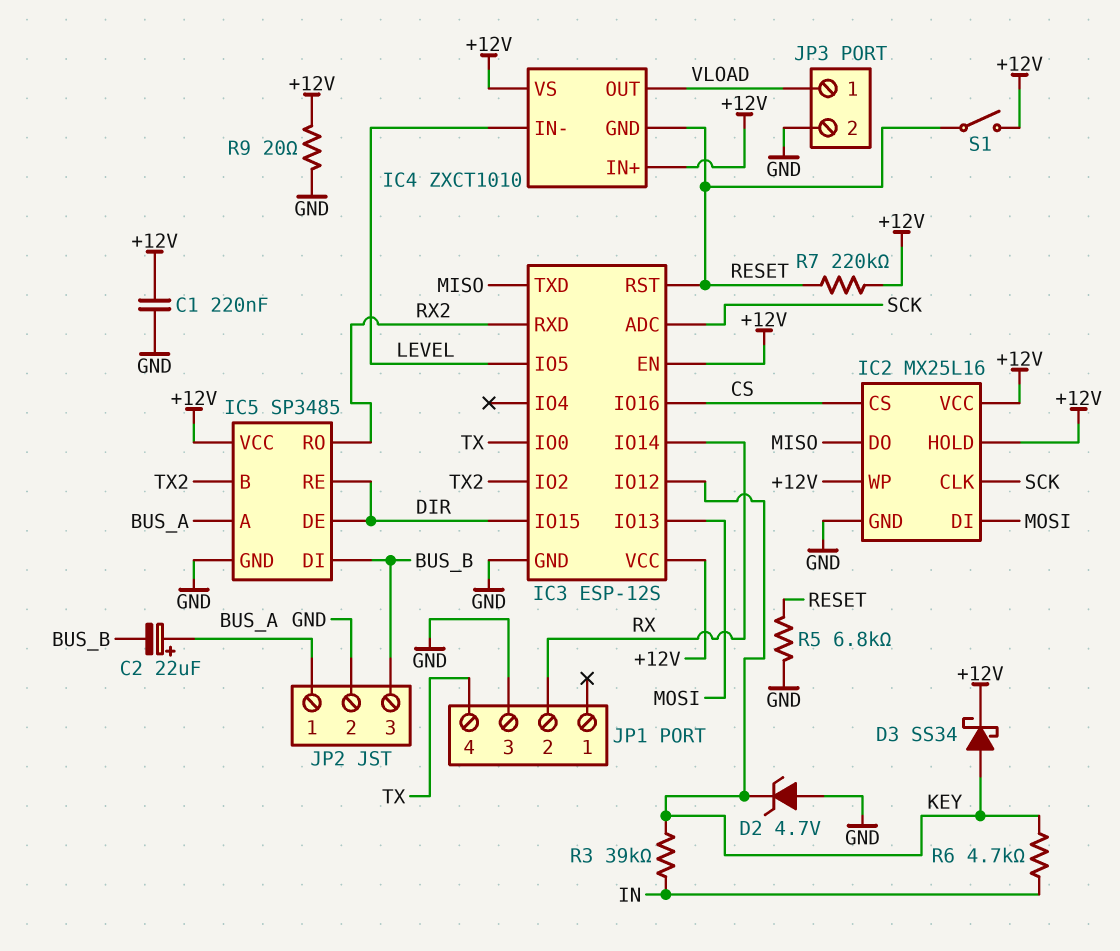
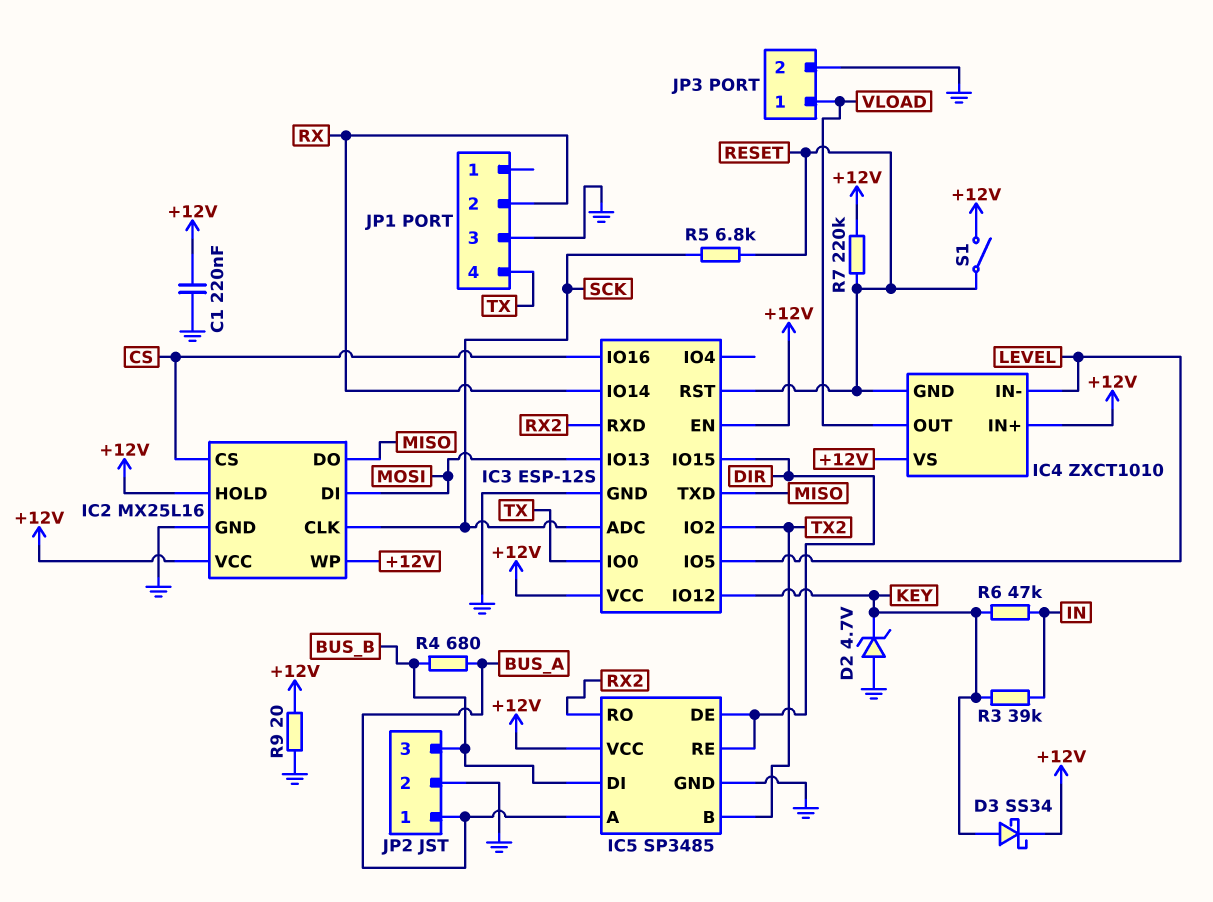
C2: 22uF (plus BUS_A, minus BUS_B) -> none
R4: none -> 680 (BUS_A, BUS_B)
R5: 6.8k (GND, RESET) -> 6.8k (RESET, SCK)
R6: 4.7k (IN, KEY) -> 47k (IN, KEY)

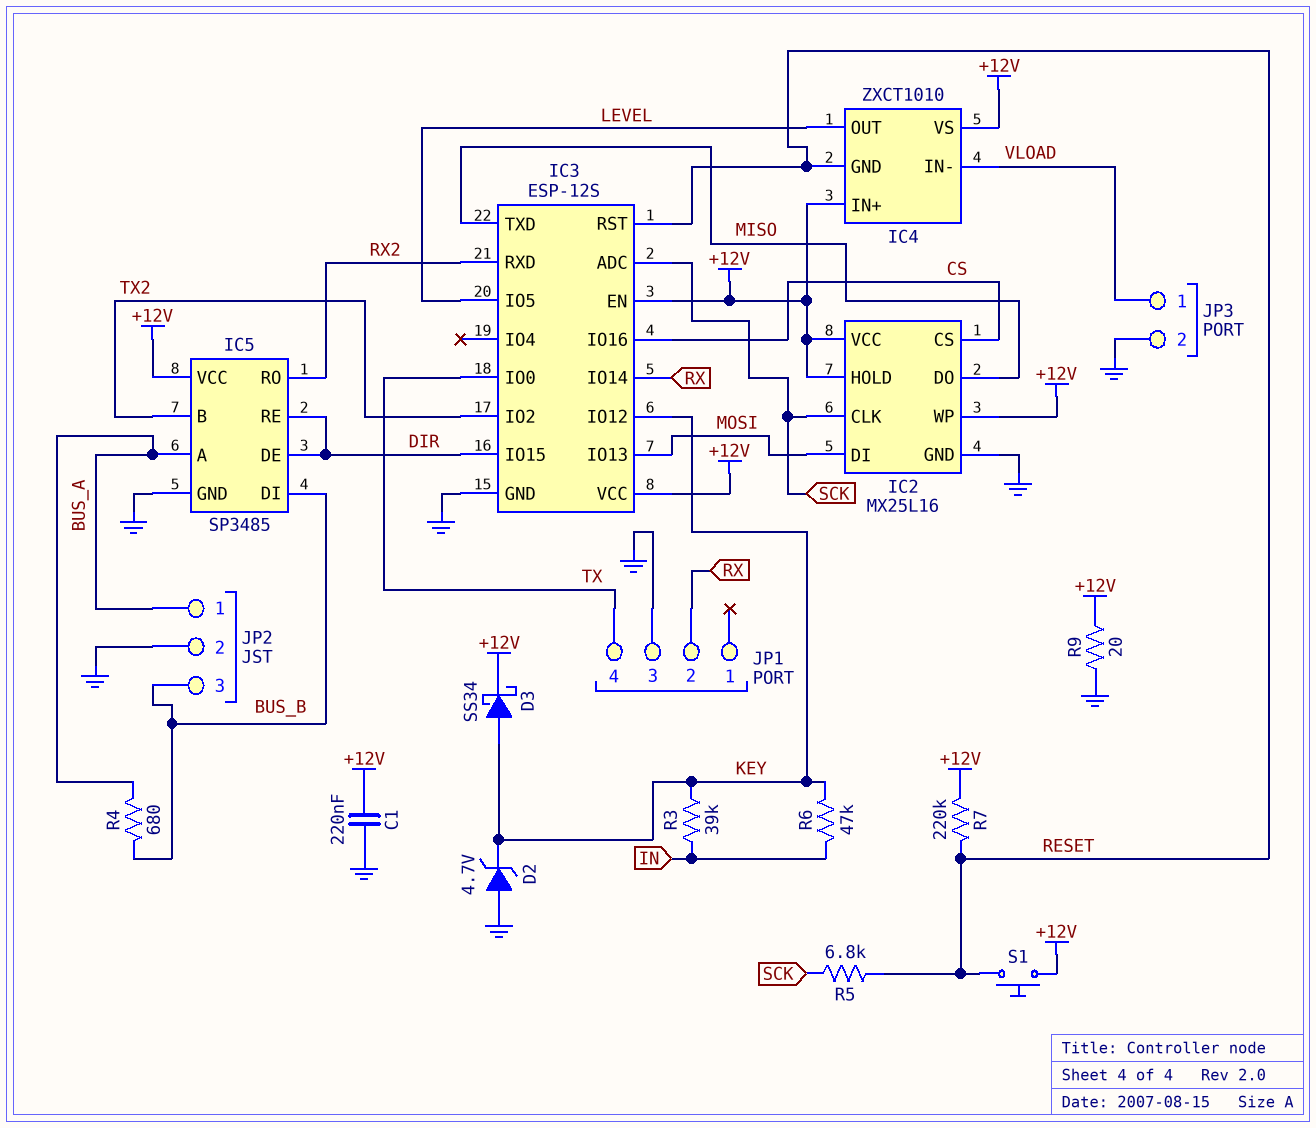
IC4 pin IN-: LEVEL -> VLOAD
IC4 pin OUT: VLOAD -> LEVEL
S1: switch (+12V, RESET) -> button (+12V, RESET)

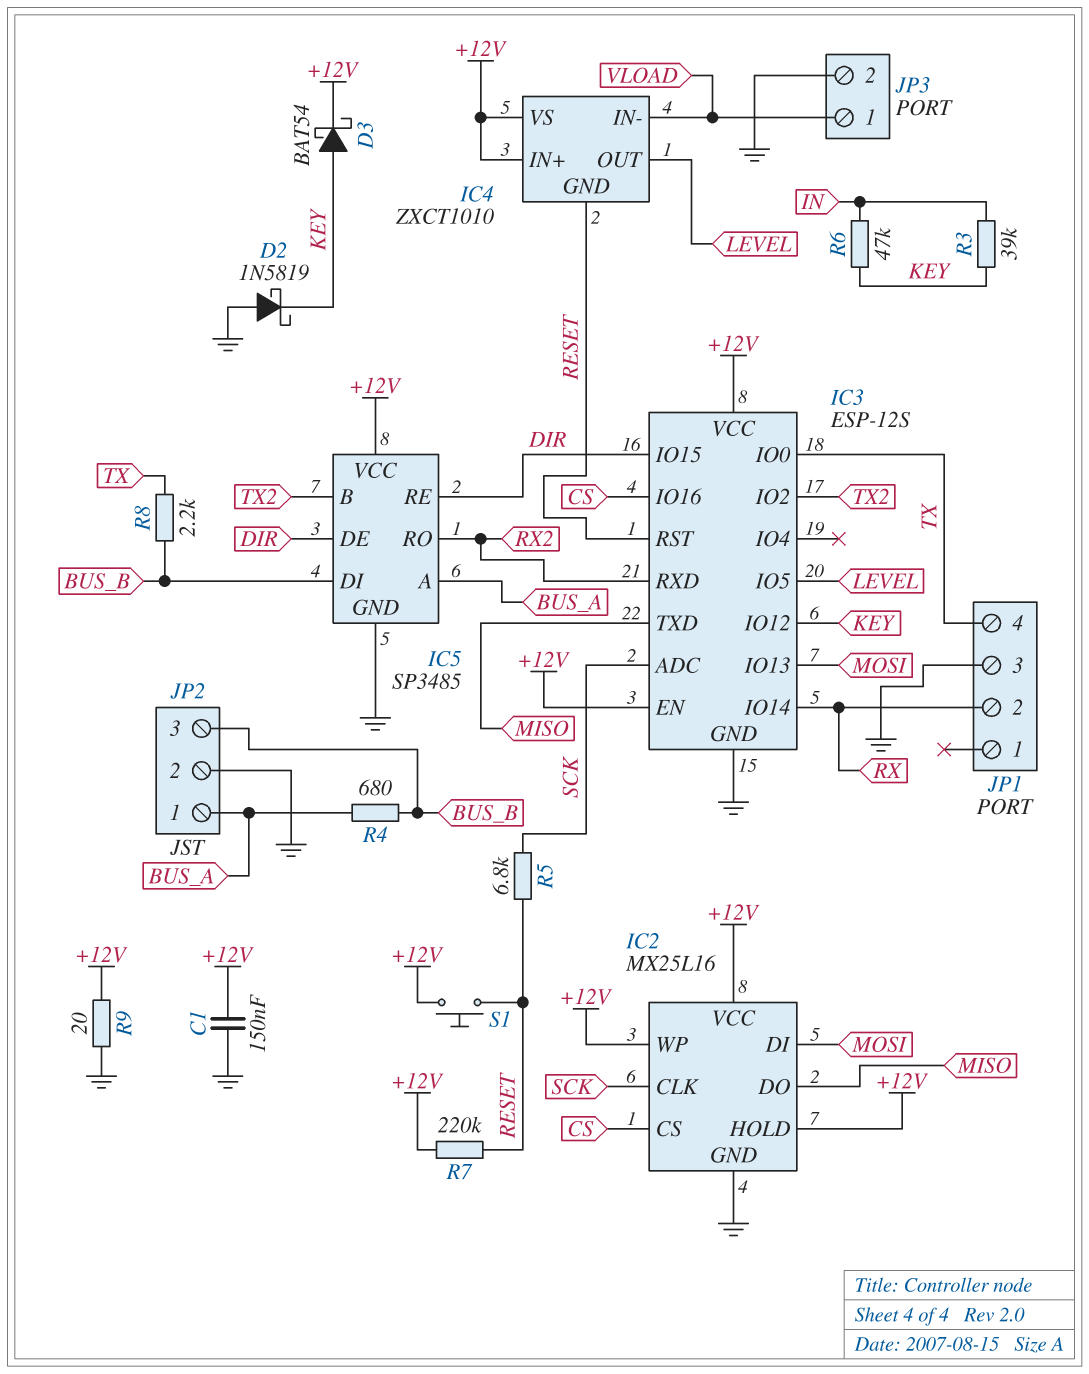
C1: 220nF (+12V, GND) -> 150nF (+12V, GND)
D2: zener 4.7V (A GND, K KEY) -> schottky 1N5819 (A GND, K KEY)
D3: schottky SS34 (A KEY, K +12V) -> schottky BAT54 (A KEY, K +12V)
R8: none -> 2.2k (BUS_B, TX)

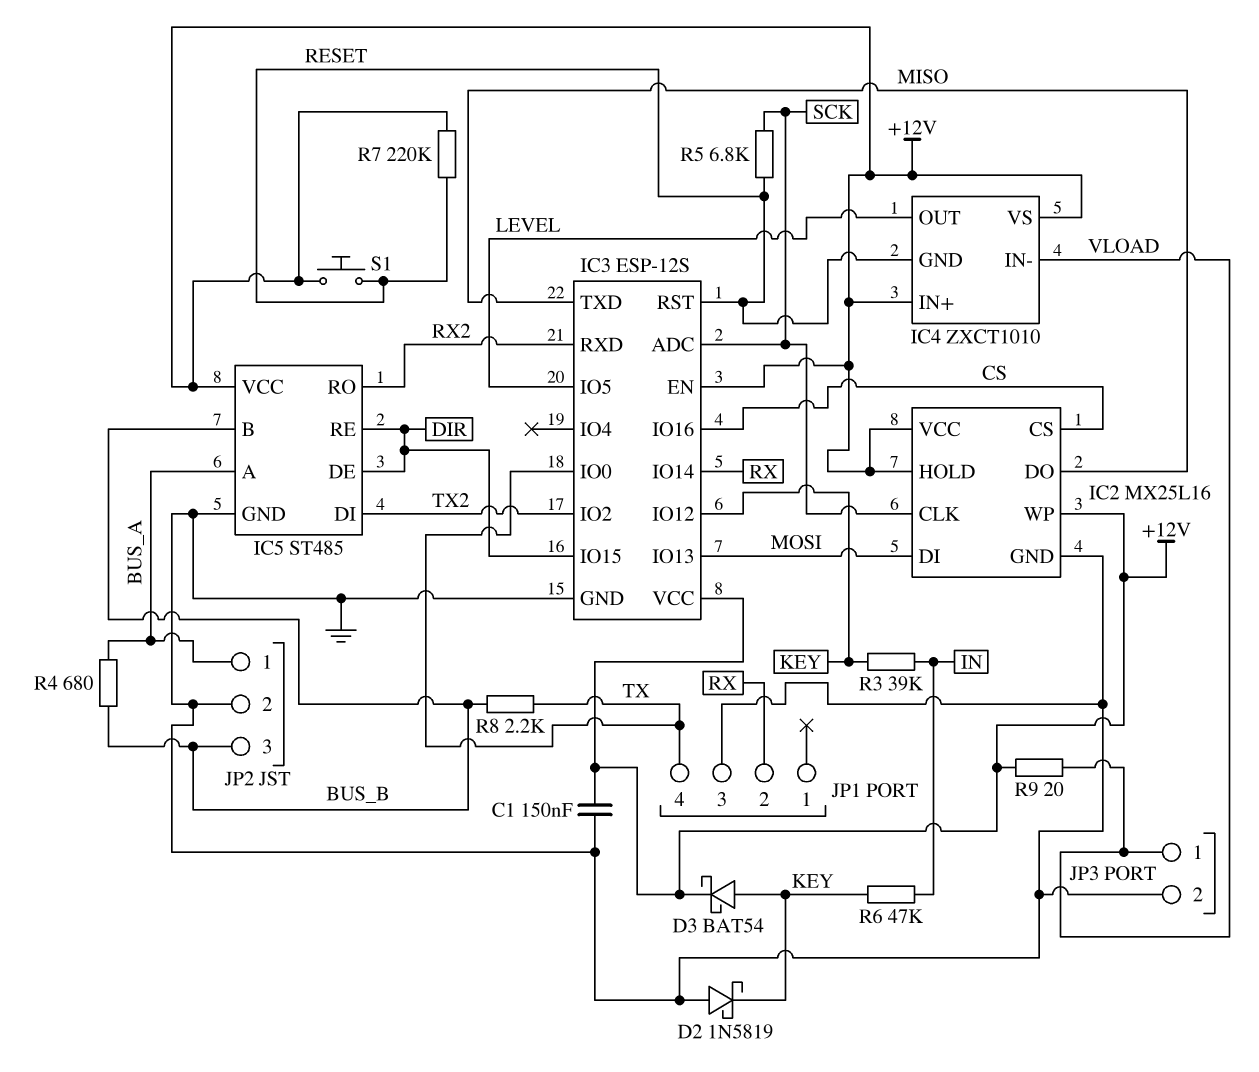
IC5: SP3485 -> ST485
IC5 pin B: TX2 -> BUS_B
IC5 pin DI: BUS_B -> TX2
R9: 20 (+12V, GND) -> 20 (+12V, VLOAD)

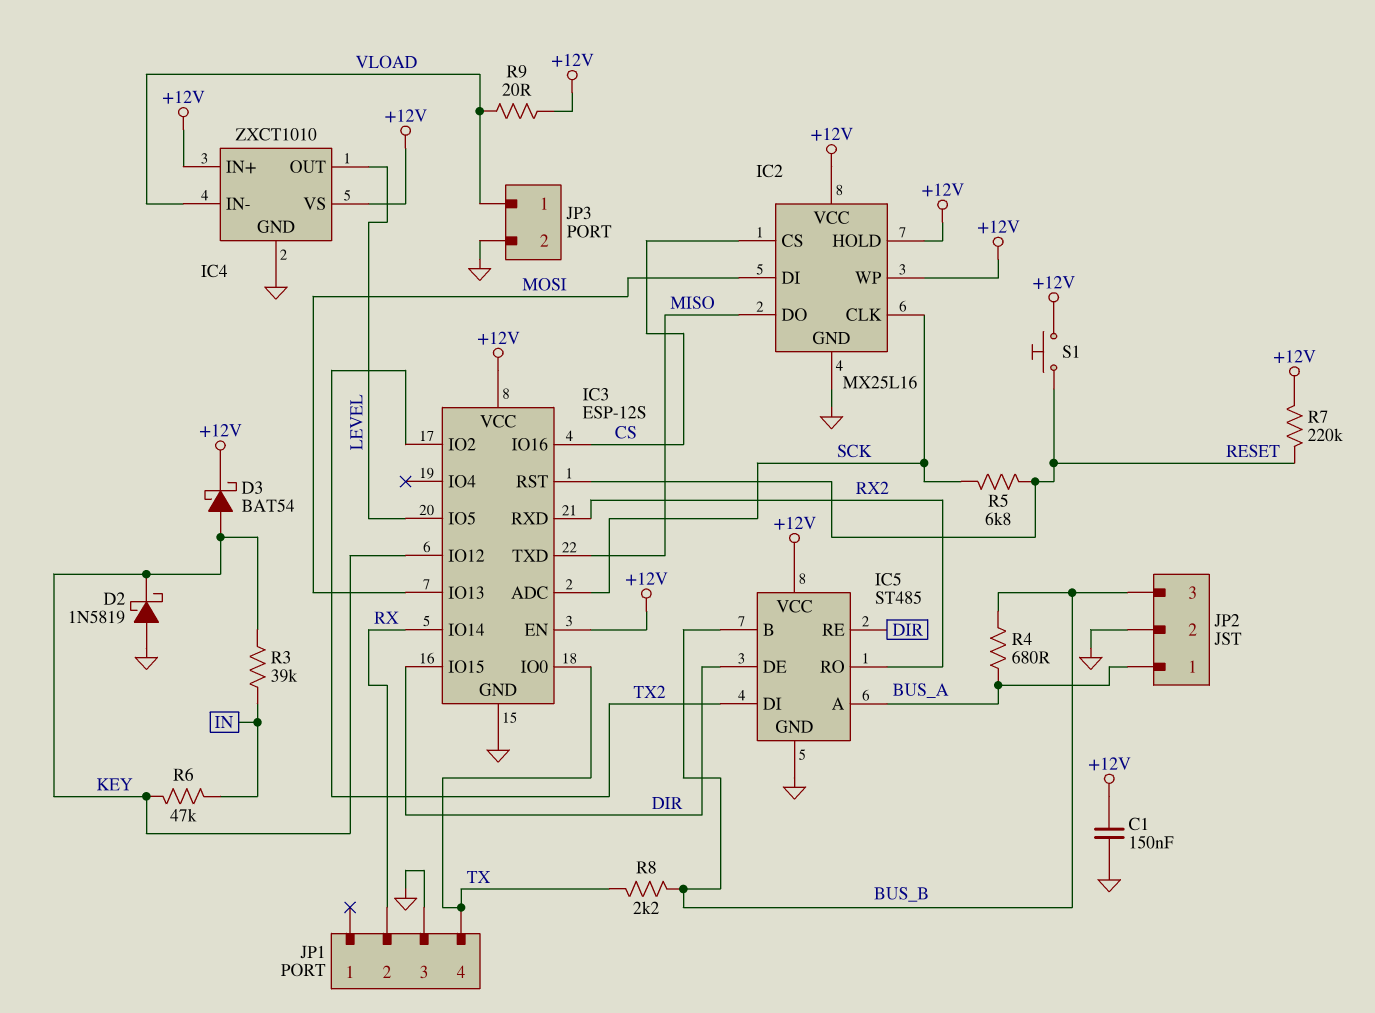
IC4 pin GND: RESET -> GND

